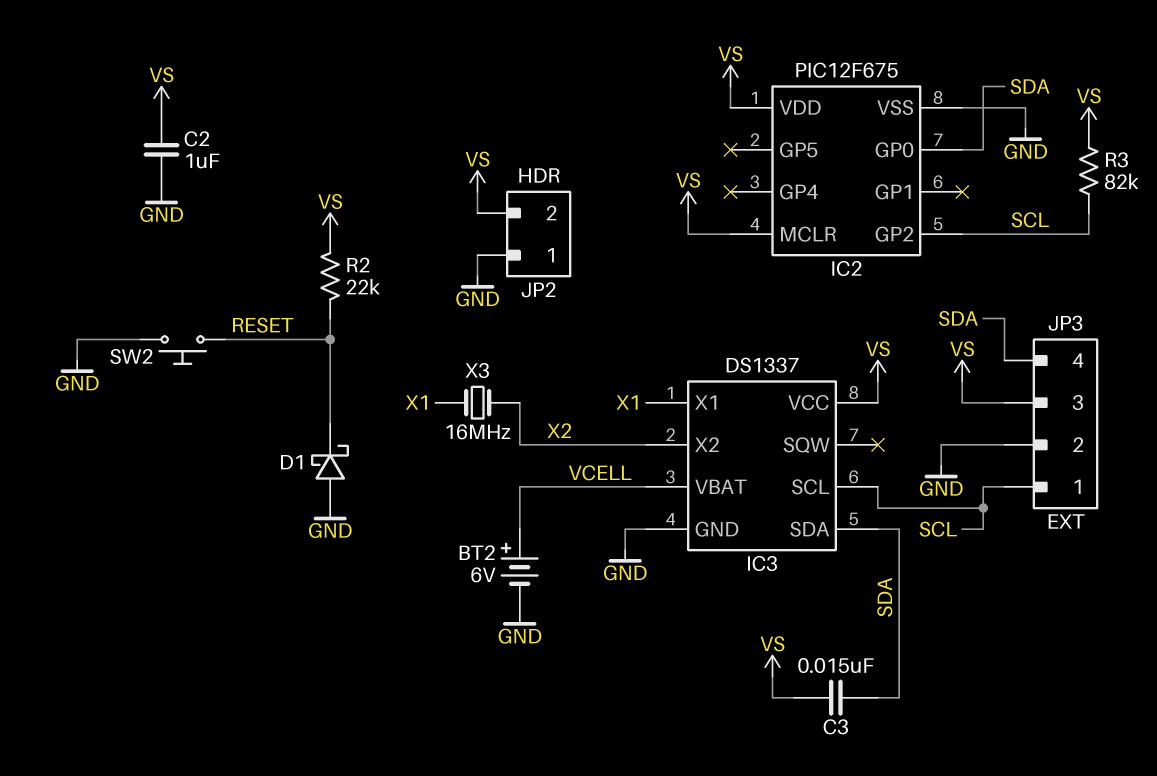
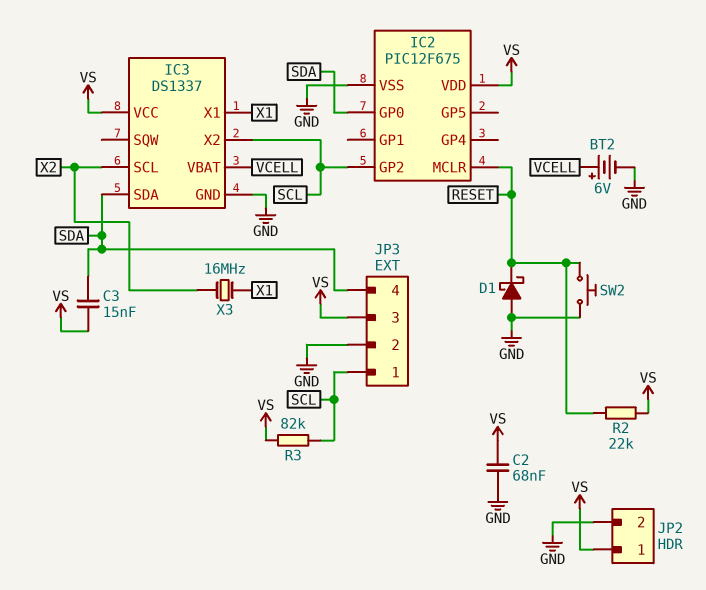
C2: 1uF (GND, VS) -> 68nF (GND, VS)
IC2 pin MCLR: VS -> RESET
IC3 pin SCL: SCL -> X2
IC3 pin X2: X2 -> SCL
JP2 pin 1: GND -> VS
JP2 pin 2: VS -> GND

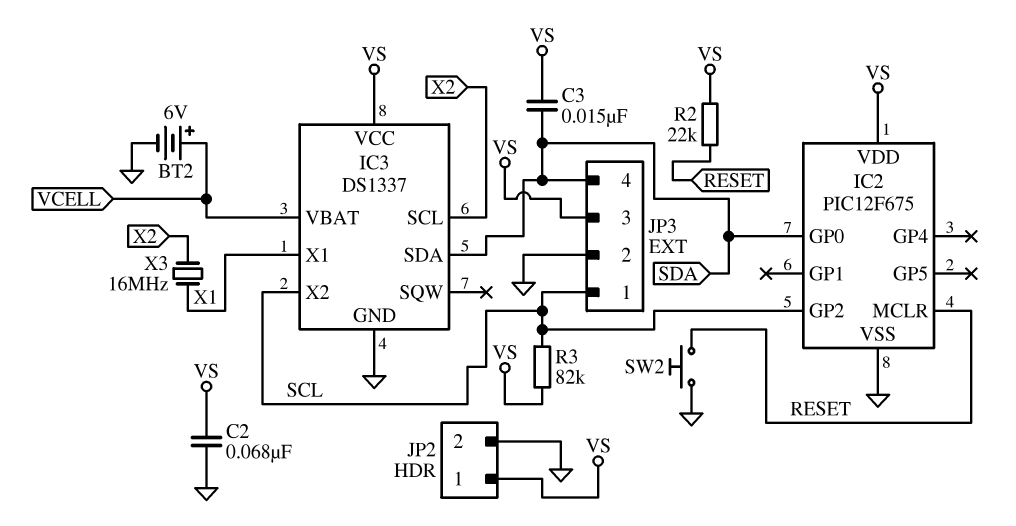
D1: schottky (A GND, K RESET) -> none

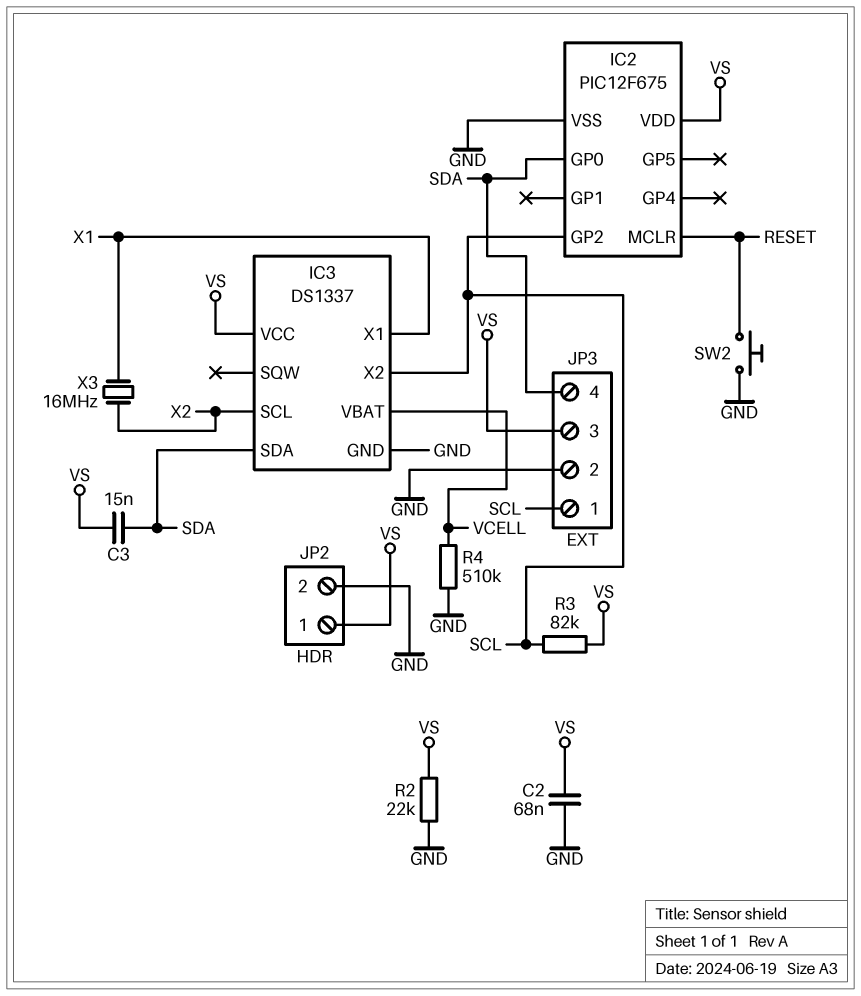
BT2: 6V (plus VCELL, minus GND) -> none
R2: 22k (RESET, VS) -> 22k (GND, VS)
R4: none -> 510k (GND, VCELL)

